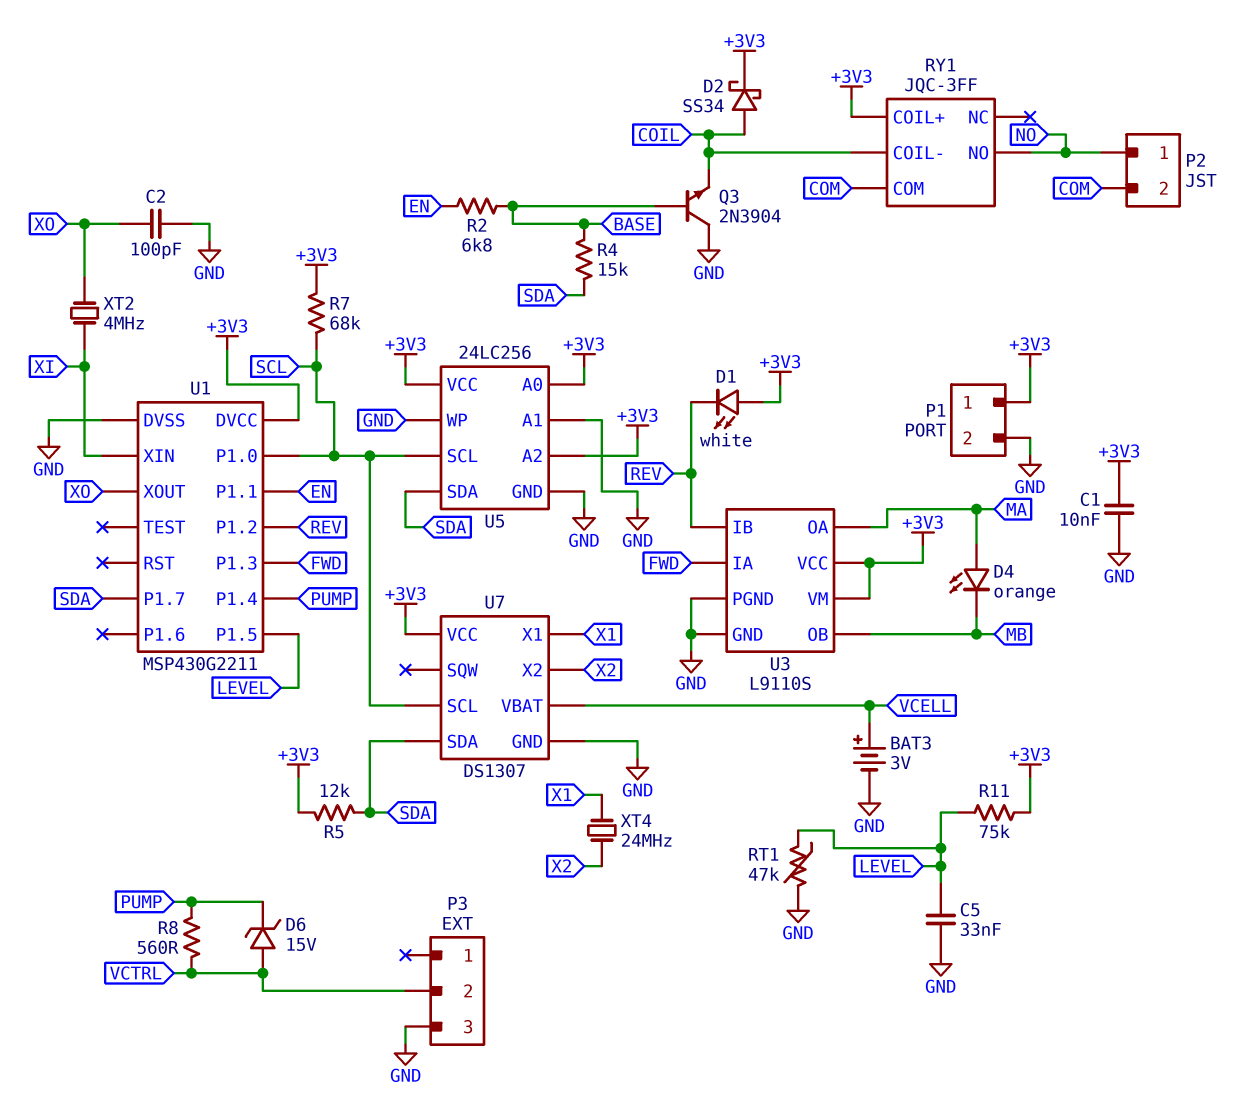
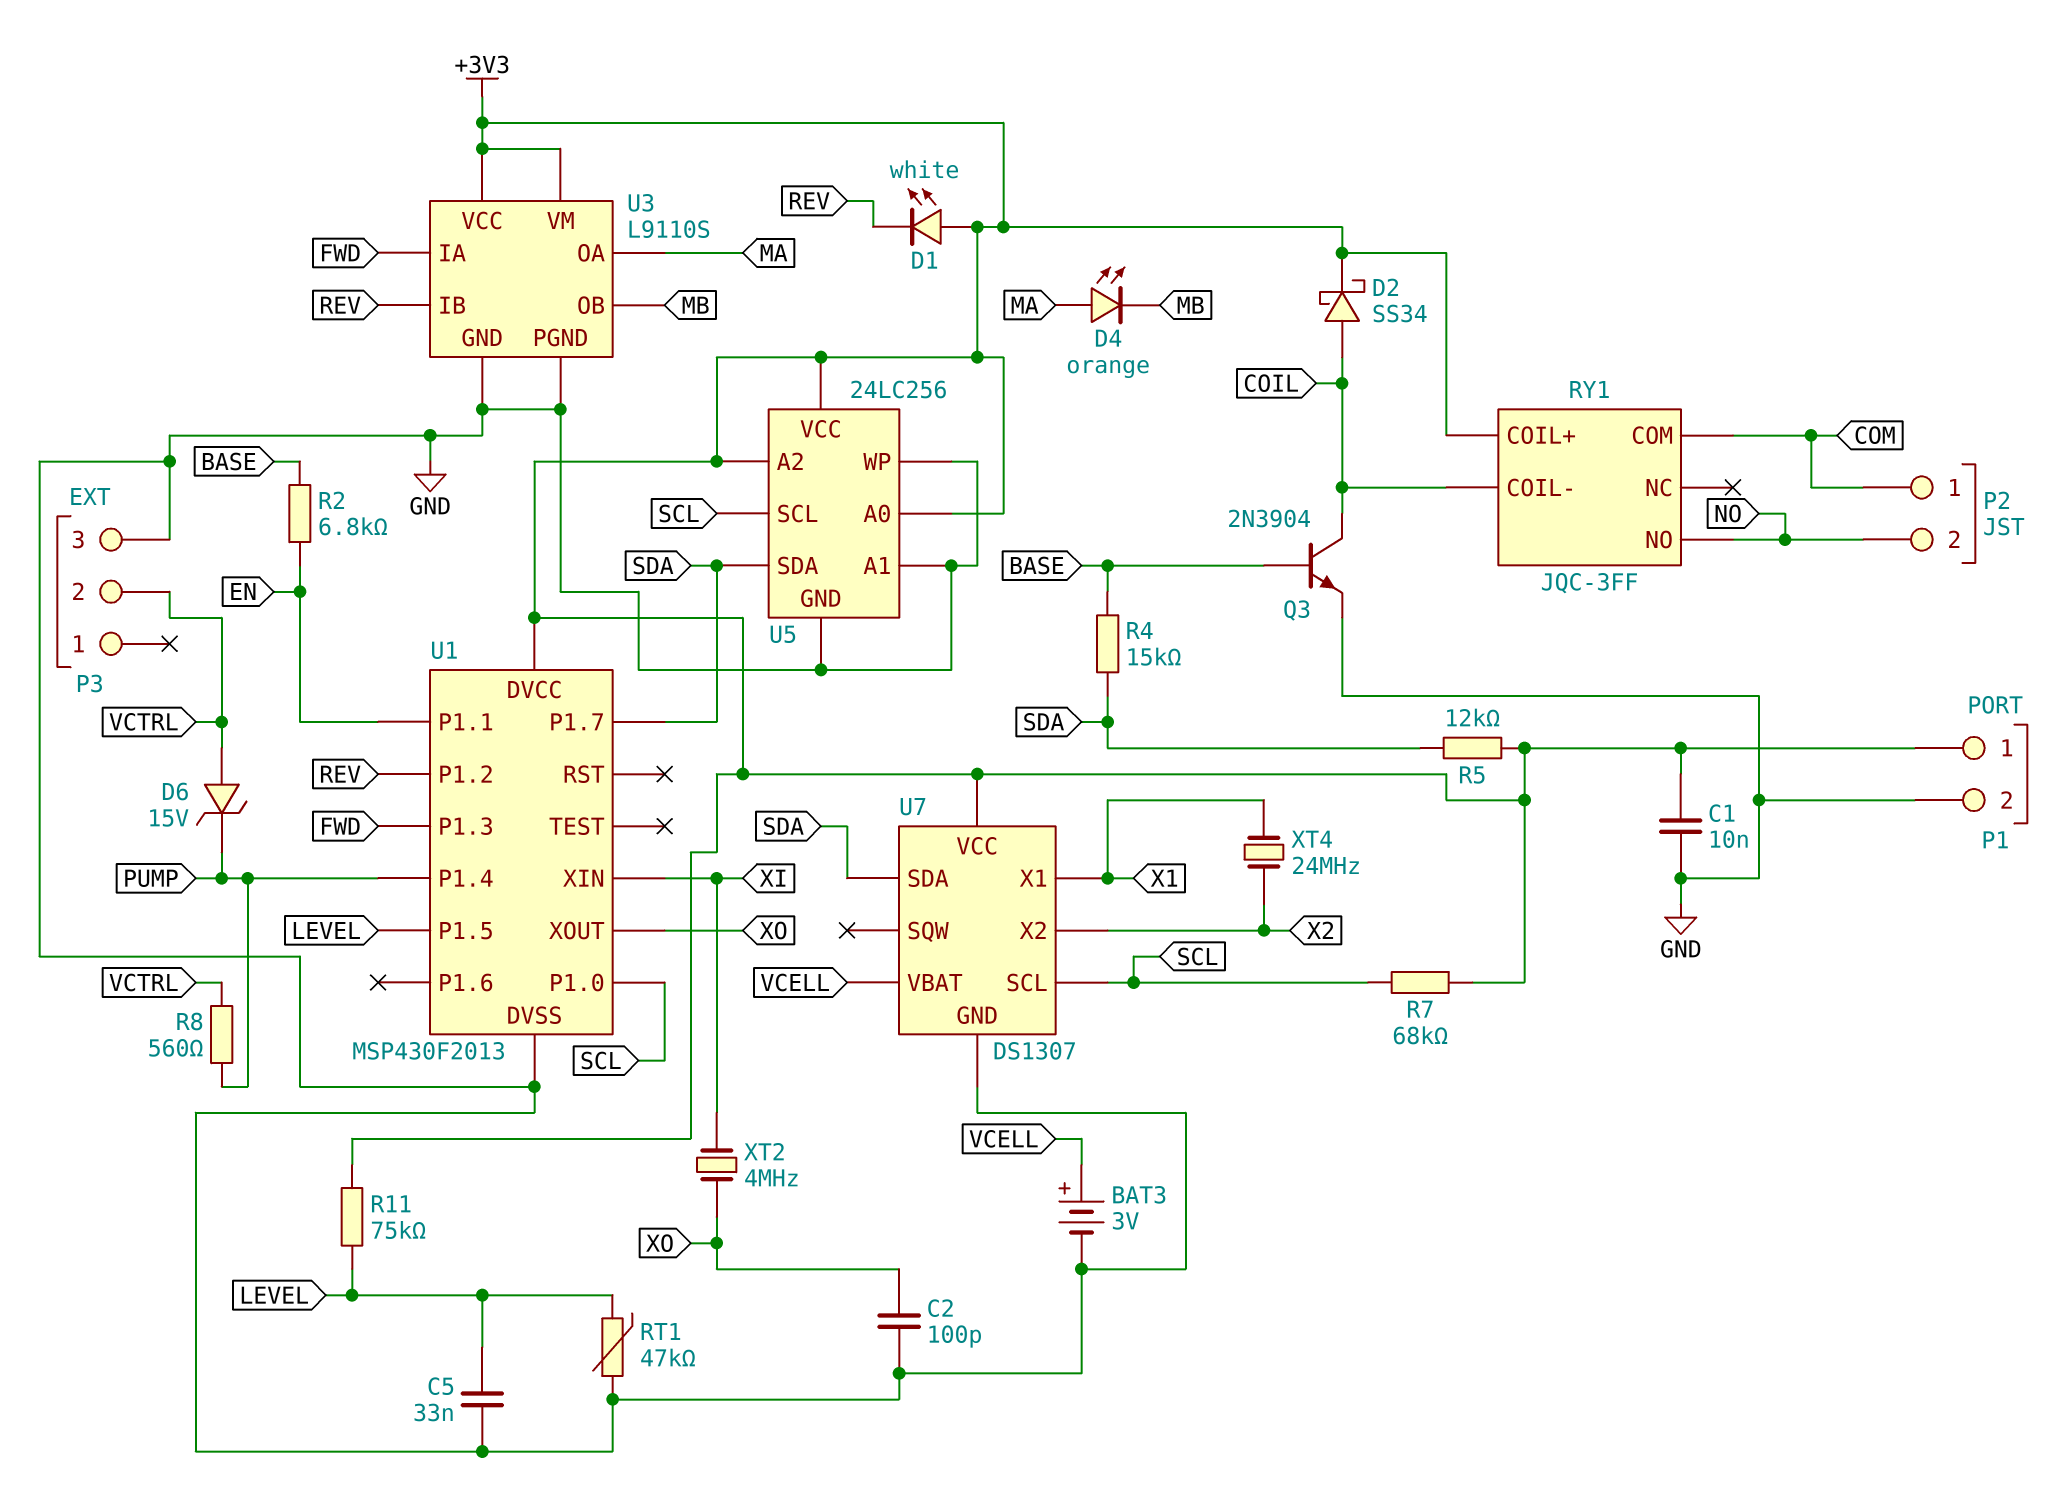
P2 pin 1: NO -> COM
P2 pin 2: COM -> NO
Q3: NPN 2N3904 (B BASE, C GND, E COIL) -> NPN 2N3904 (B BASE, C COIL, E GND)
U1: MSP430G2211 -> MSP430F2013

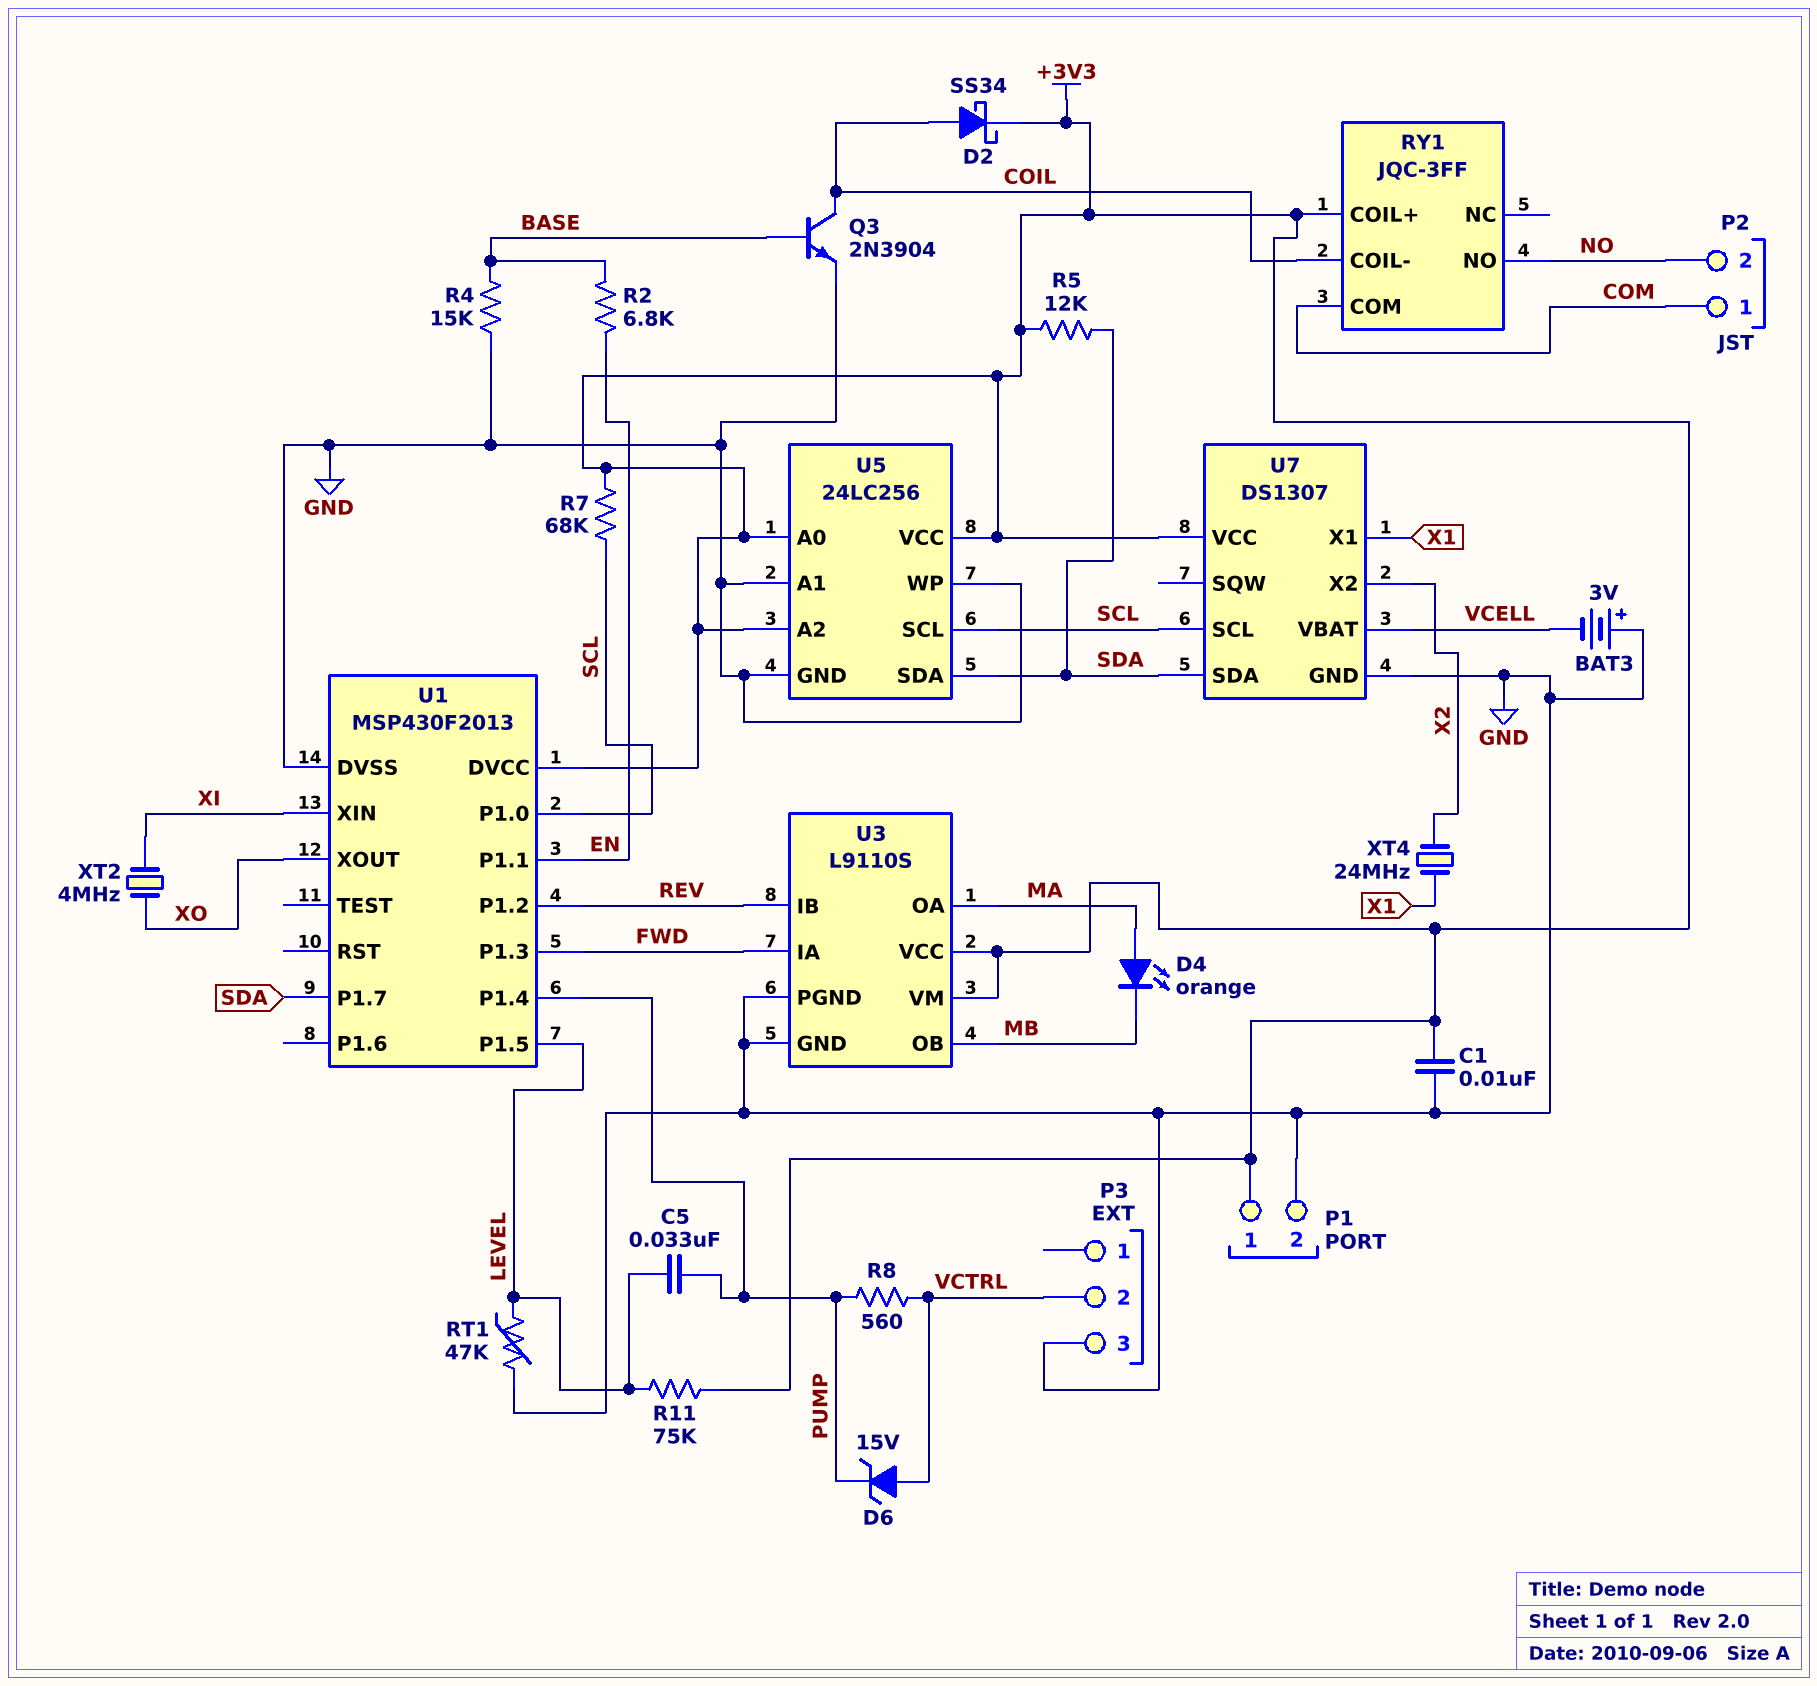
BAT3: 3V (plus VCELL, minus GND) -> 3V (plus GND, minus VCELL)
C2: 100pF (GND, XO) -> none
C5: 33nF (GND, LEVEL) -> 33nF (LEVEL, PUMP)
D1: LED white (A +3V3, K REV) -> none
R4: 15k (BASE, SDA) -> 15k (BASE, GND)

